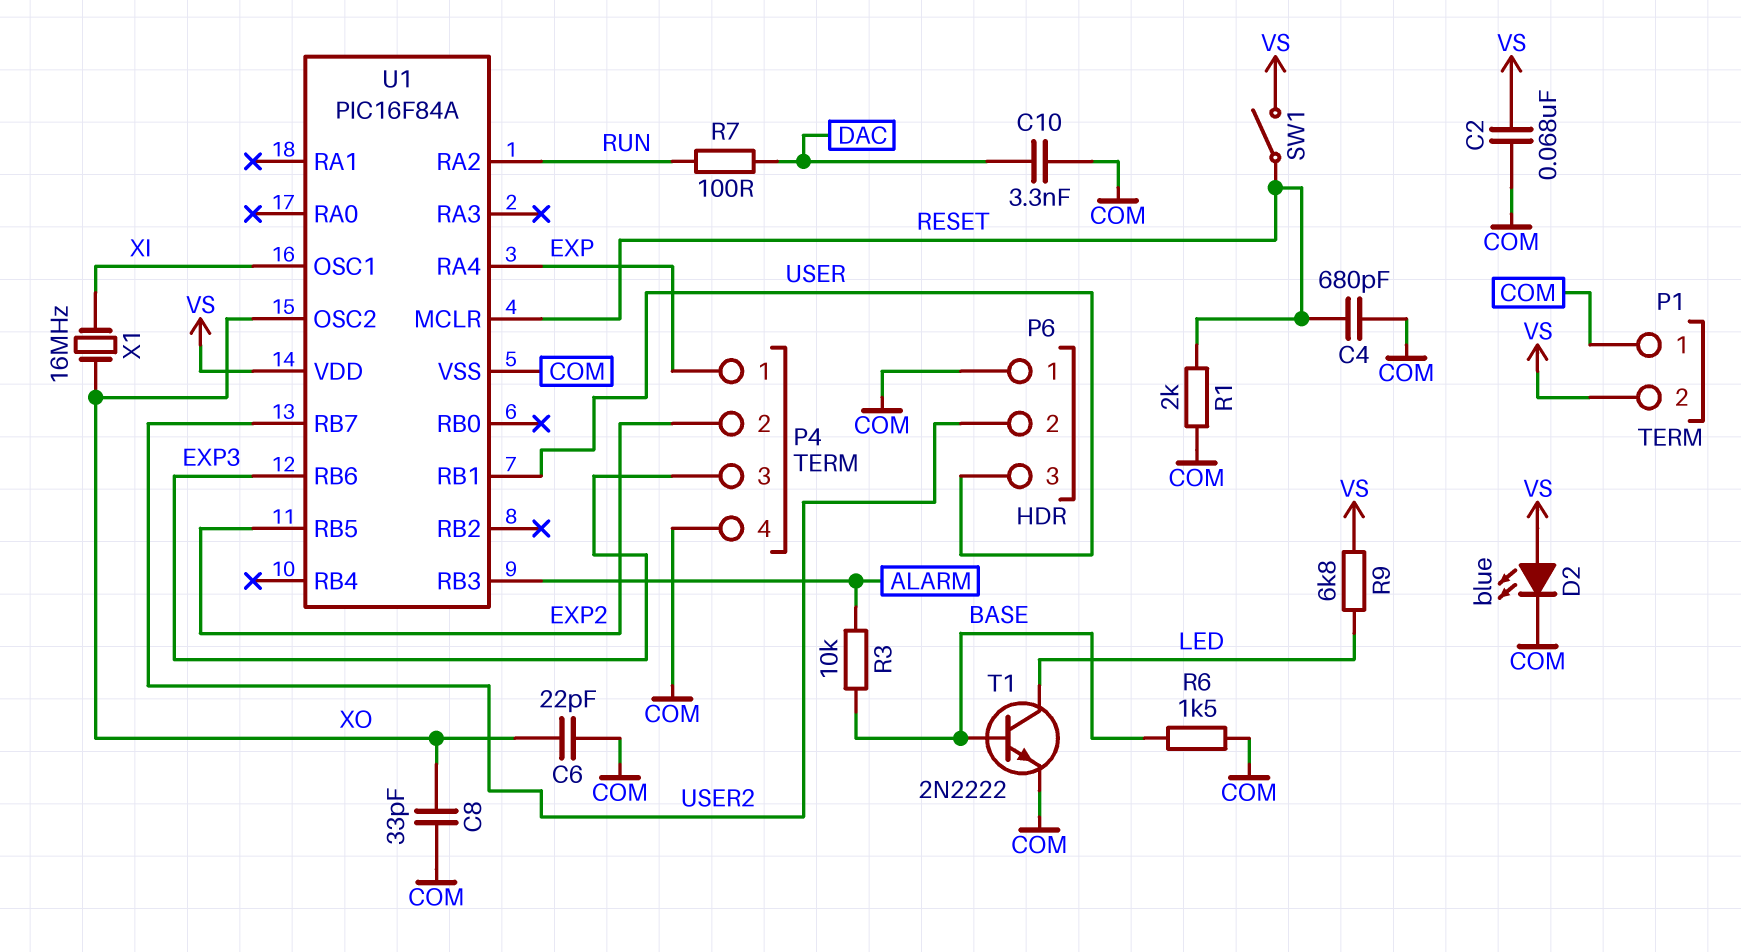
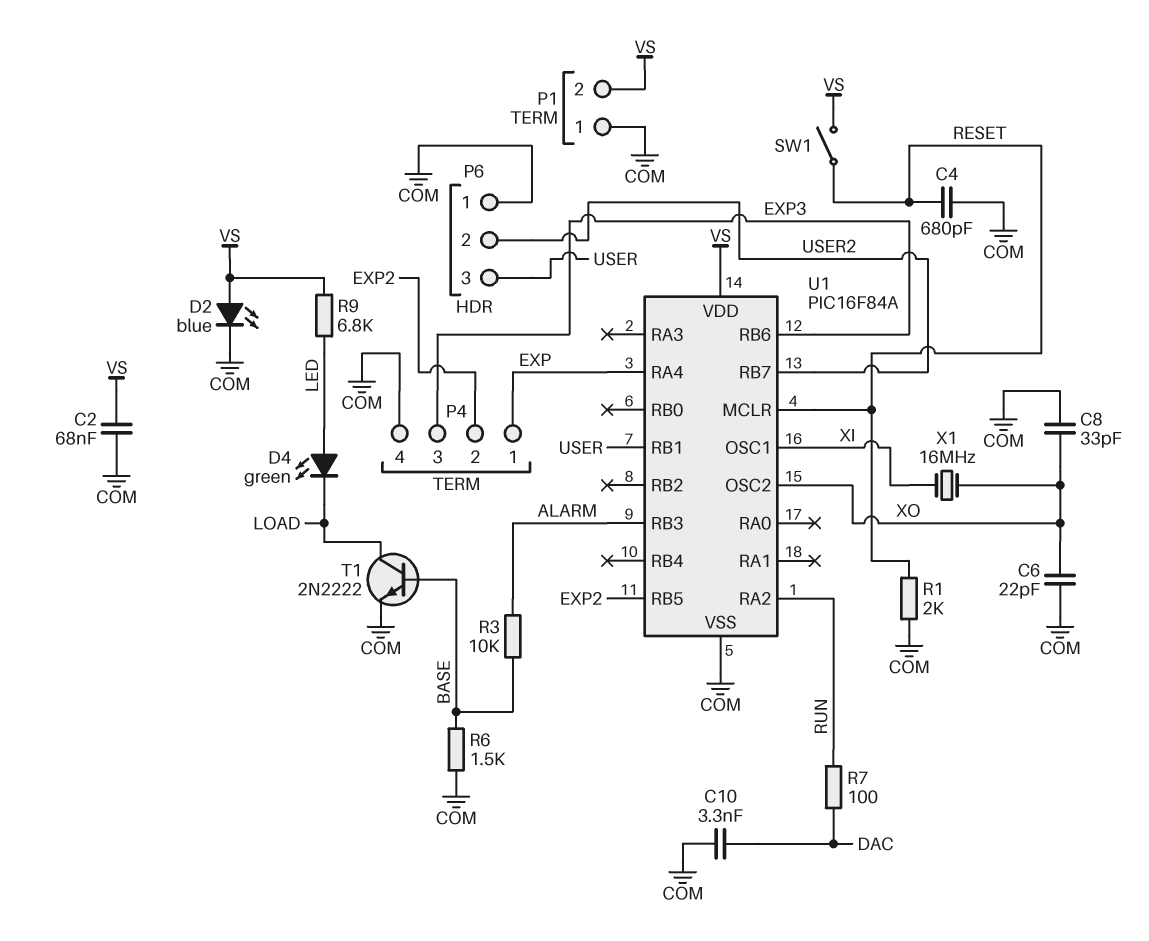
D4: none -> LED green (A LED, K LOAD)
T1: NPN 2N2222 (B BASE, C LED, E COM) -> NPN 2N2222 (B BASE, C LOAD, E COM)

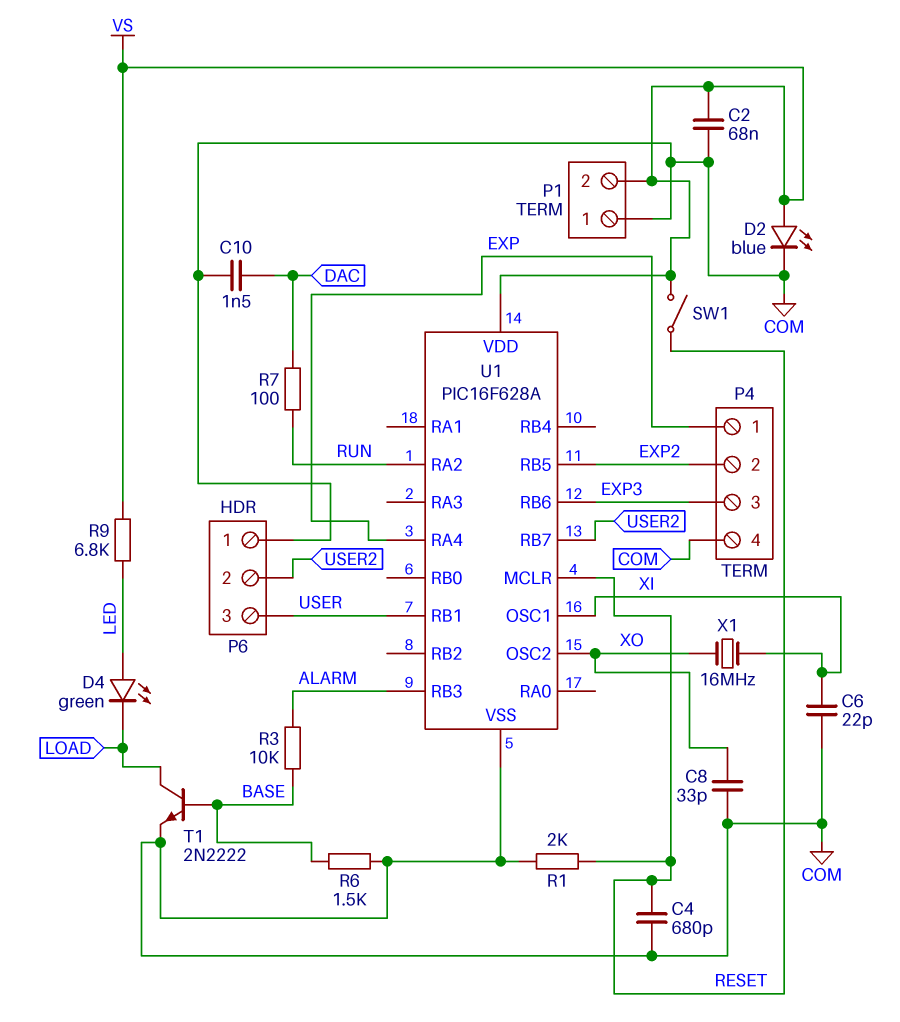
C6: 22pF (COM, XO) -> 22pF (COM, XI)
C10: 3.3nF (COM, DAC) -> 1.5nF (COM, DAC)
U1: PIC16F84A -> PIC16F628A

